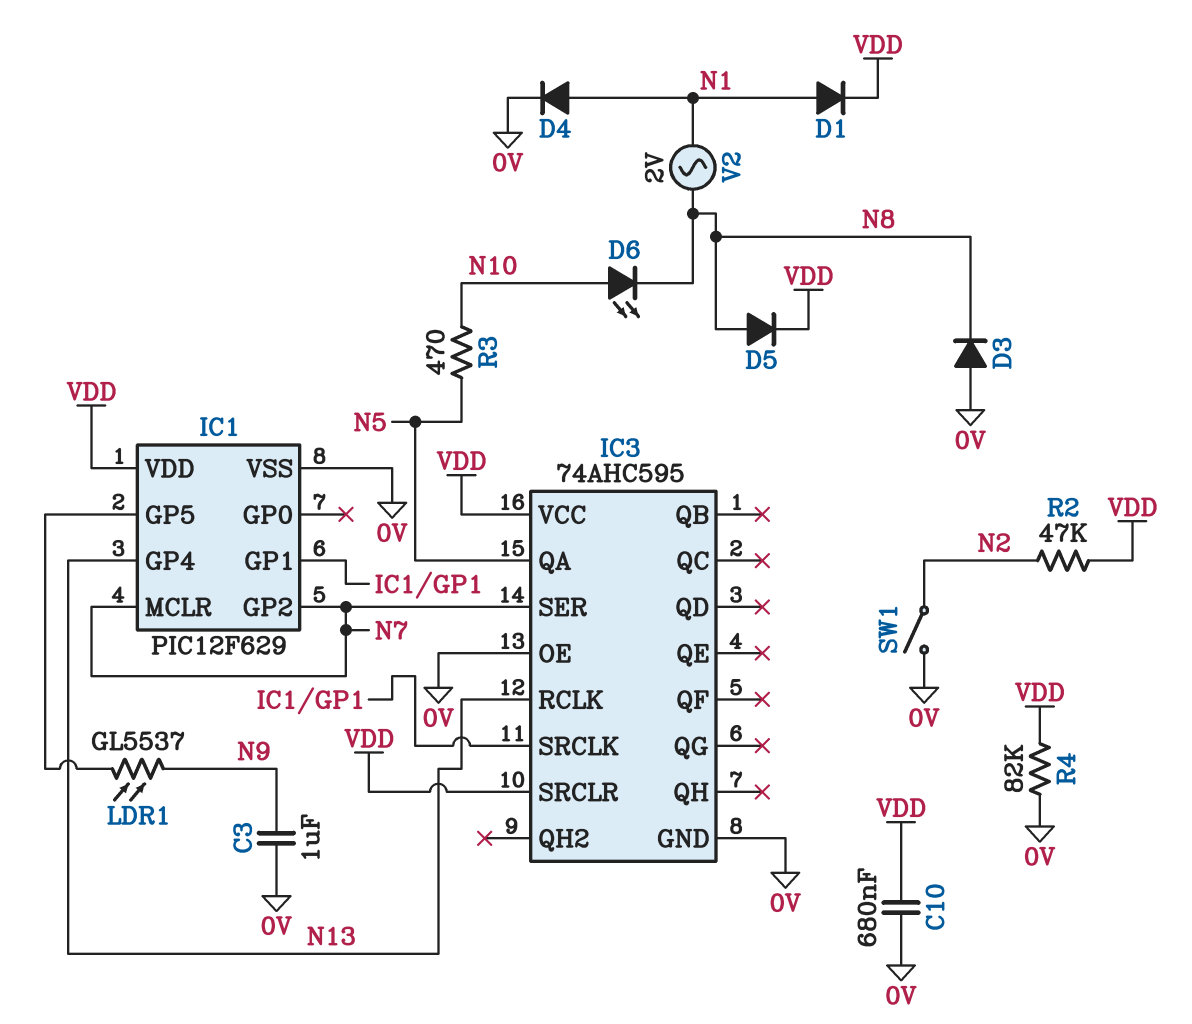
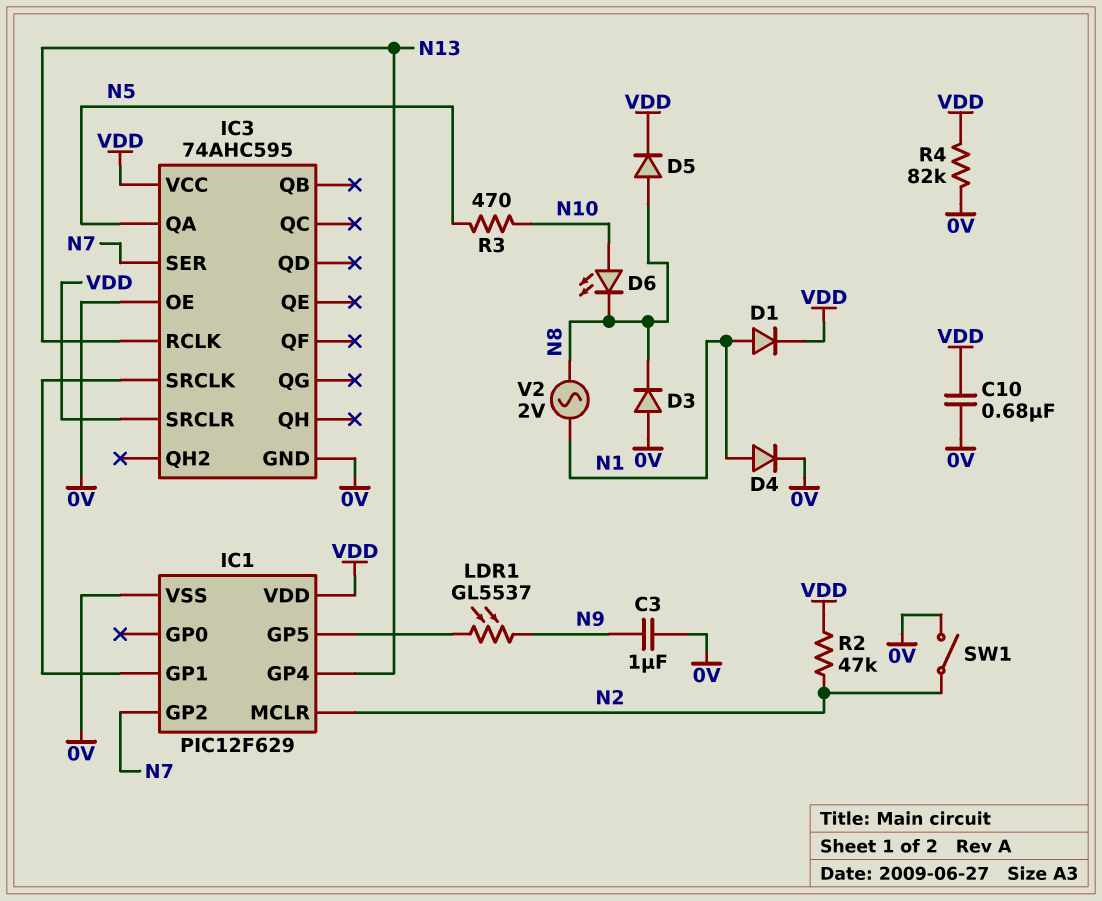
IC1 pin MCLR: N7 -> N2

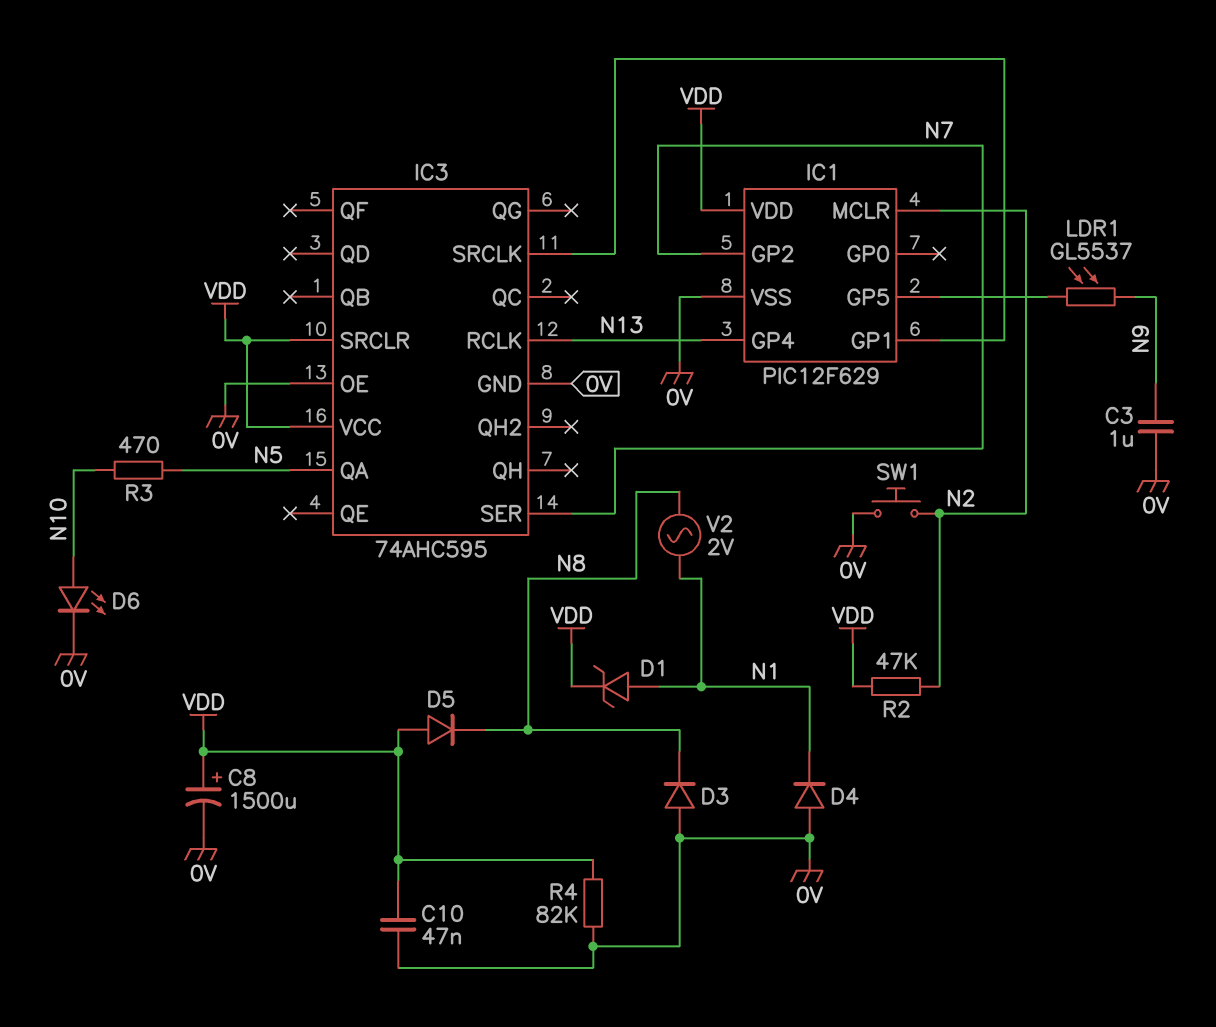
C8: none -> 1500uF (plus VDD, minus 0V)
C10: 680nF (0V, VDD) -> 47nF (0V, VDD)
D1: diode (A N1, K VDD) -> zener (A N1, K VDD)
D4: diode (A N1, K 0V) -> diode (A 0V, K N1)
D5: diode (A N8, K VDD) -> diode (A VDD, K N8)
D6: LED (A N10, K N8) -> LED (A N10, K 0V)
SW1: switch (0V, N2) -> button (0V, N2)

